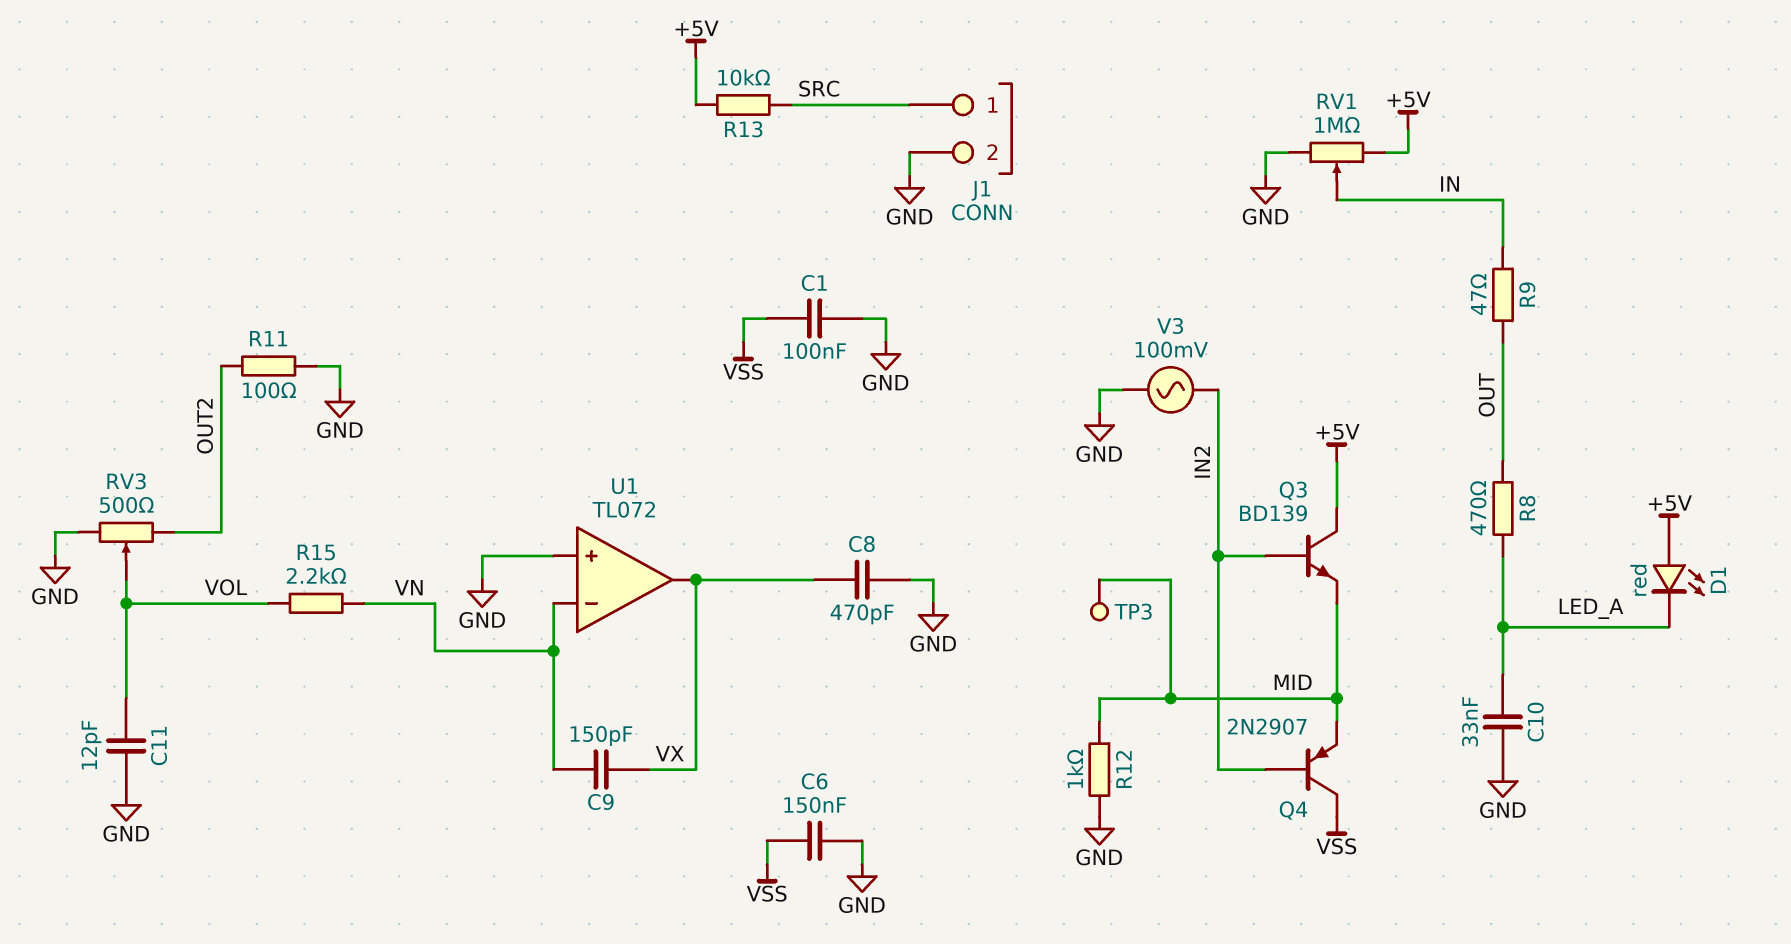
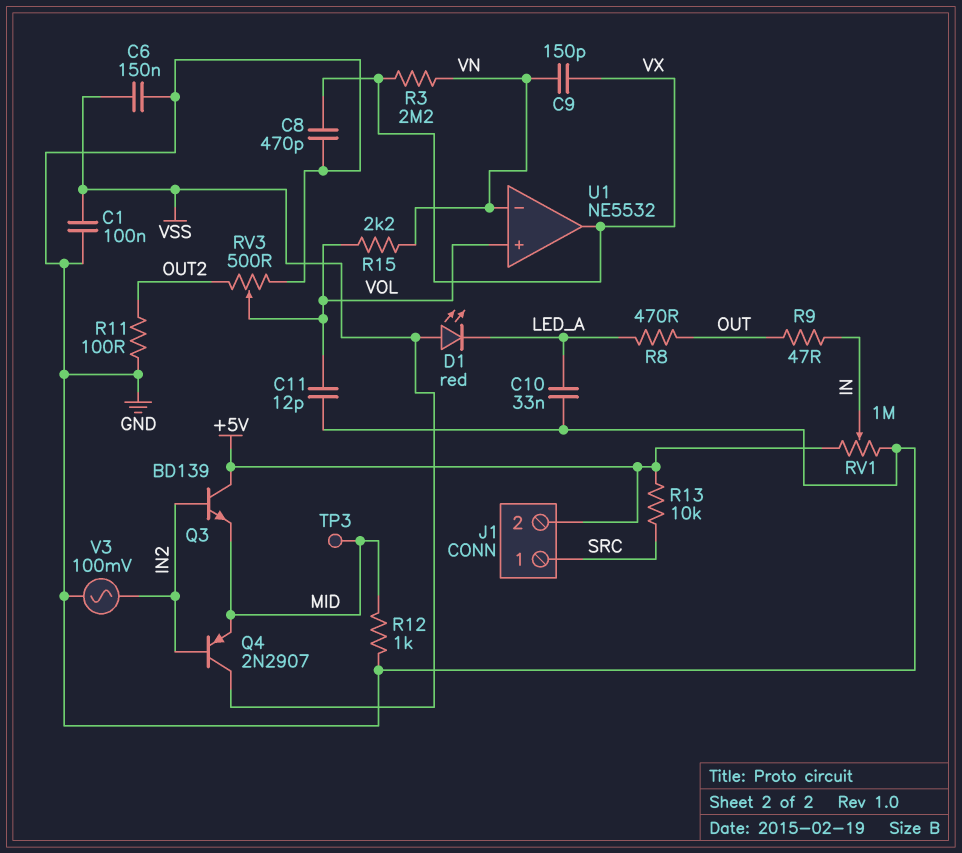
D1: LED red (A +5V, K LED_A) -> LED red (A VSS, K LED_A)
J1 pin 2: GND -> +5V
R3: none -> 2.2M (VN, VX)
U1: TL072 -> NE5532
U1 pin in+: GND -> VOL

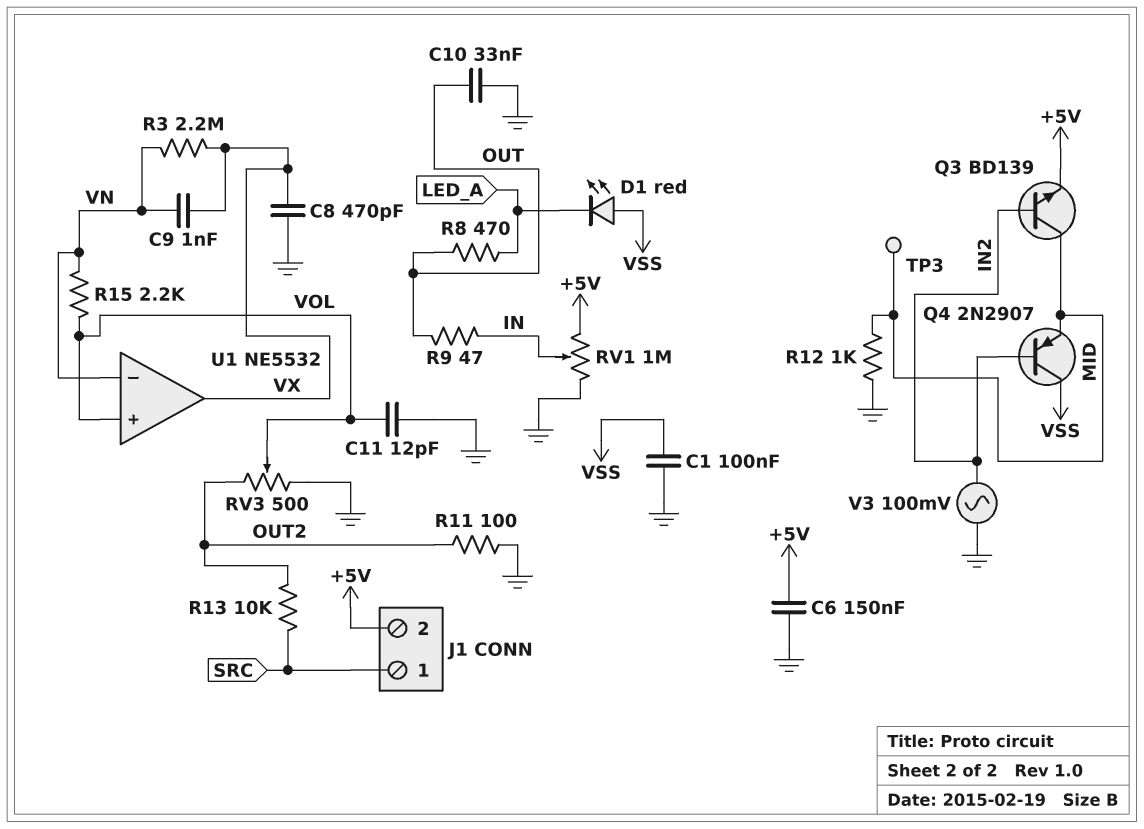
C6: 150nF (GND, VSS) -> 150nF (+5V, GND)
C9: 150pF (VN, VX) -> 1nF (VN, VX)
C10: 33nF (GND, LED_A) -> 33nF (GND, OUT)
Q3: NPN BD139 (B IN2, C +5V, E MID) -> NPN BD139 (B IN2, C MID, E +5V)
R13: 10k (+5V, SRC) -> 10k (OUT2, SRC)

